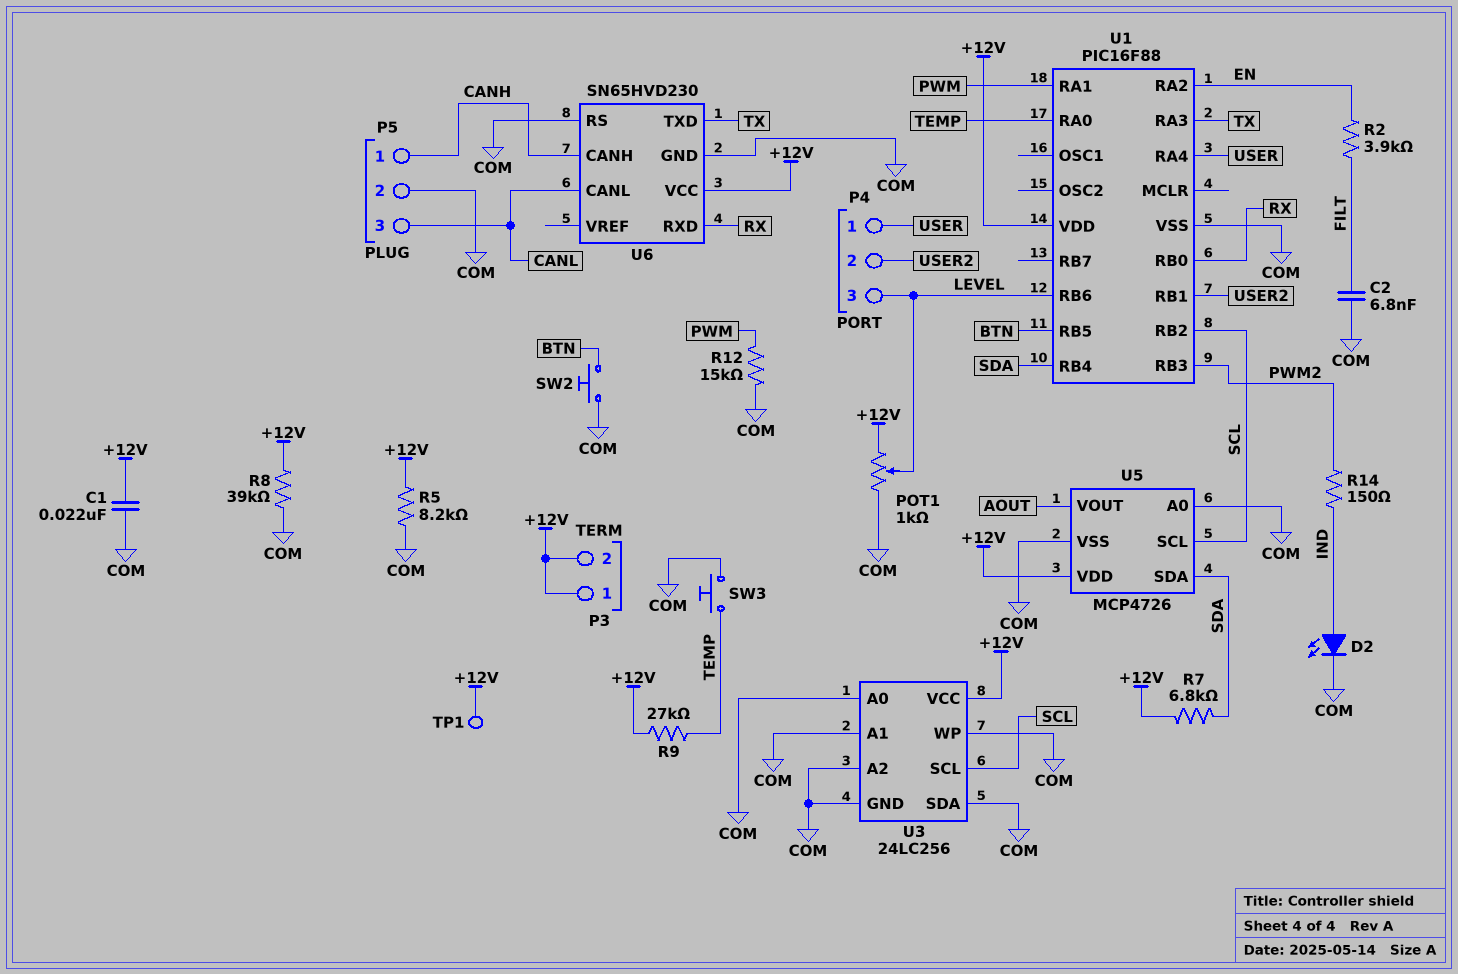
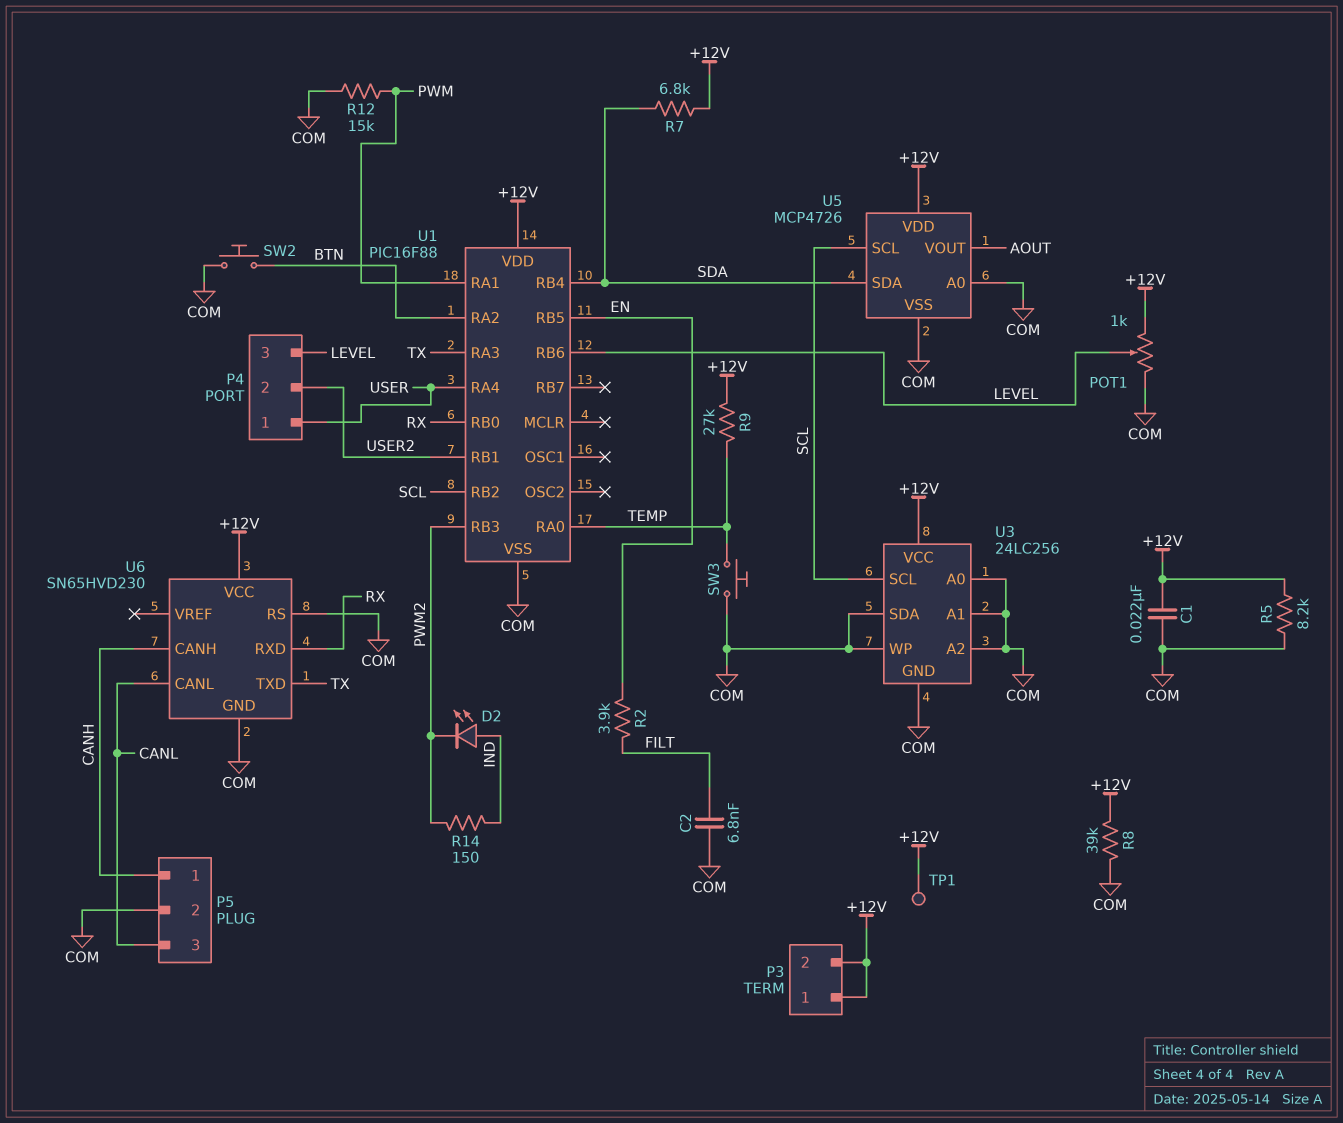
D2: LED (A IND, K COM) -> LED (A IND, K PWM2)
U1 pin RA2: EN -> BTN
U1 pin RB5: BTN -> EN

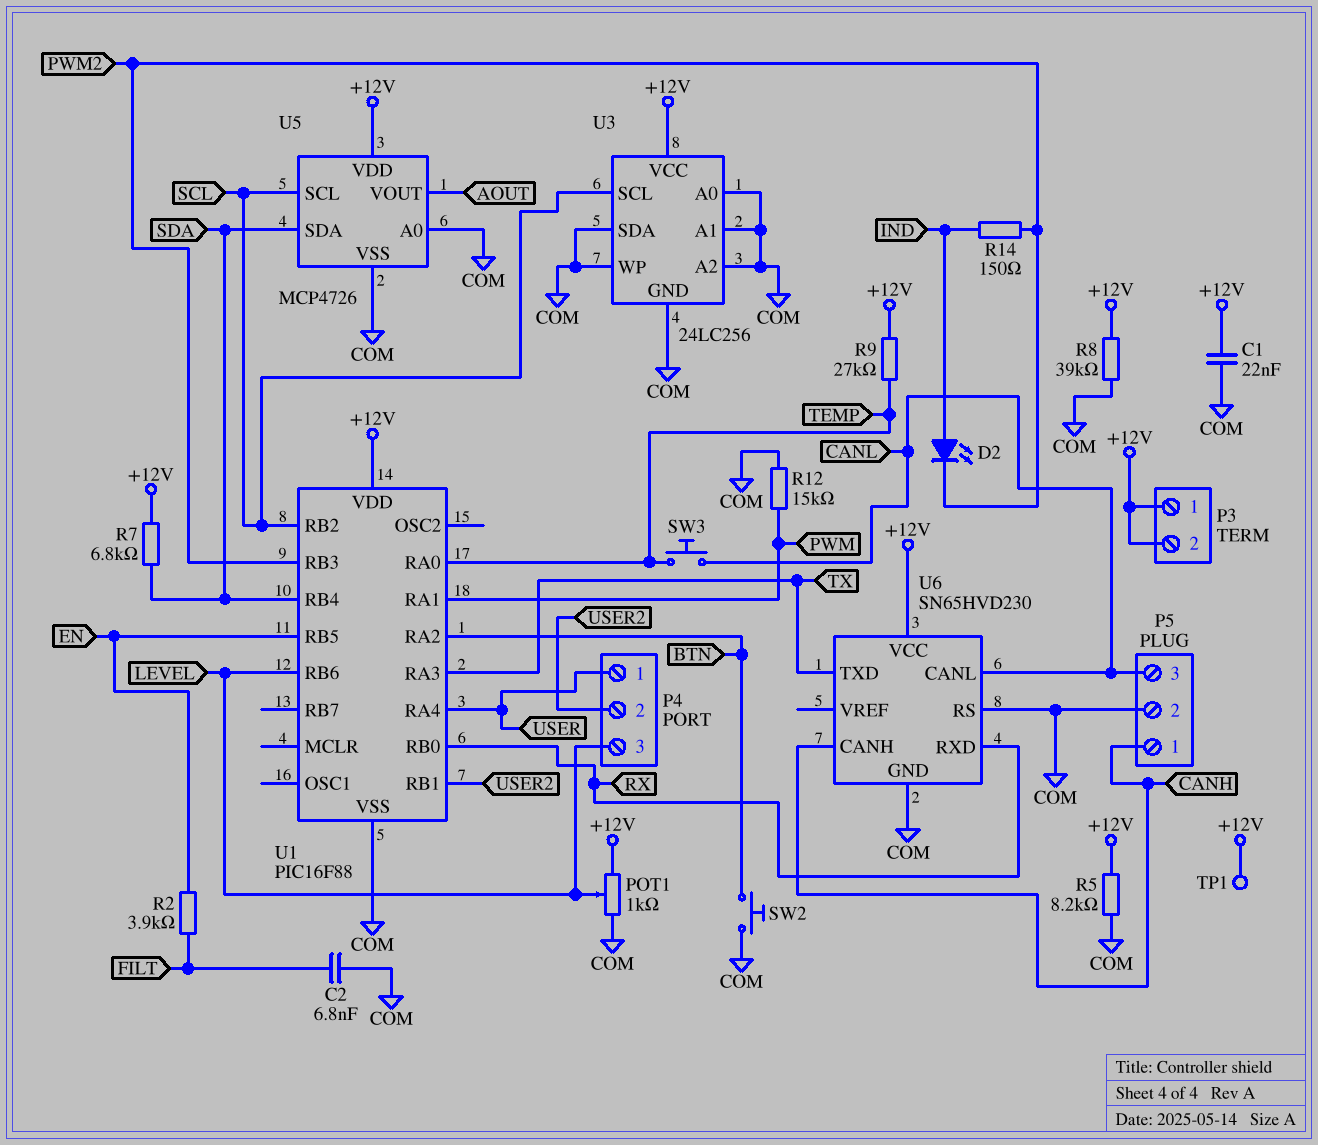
SW3: button (COM, TEMP) -> button (CANL, TEMP)

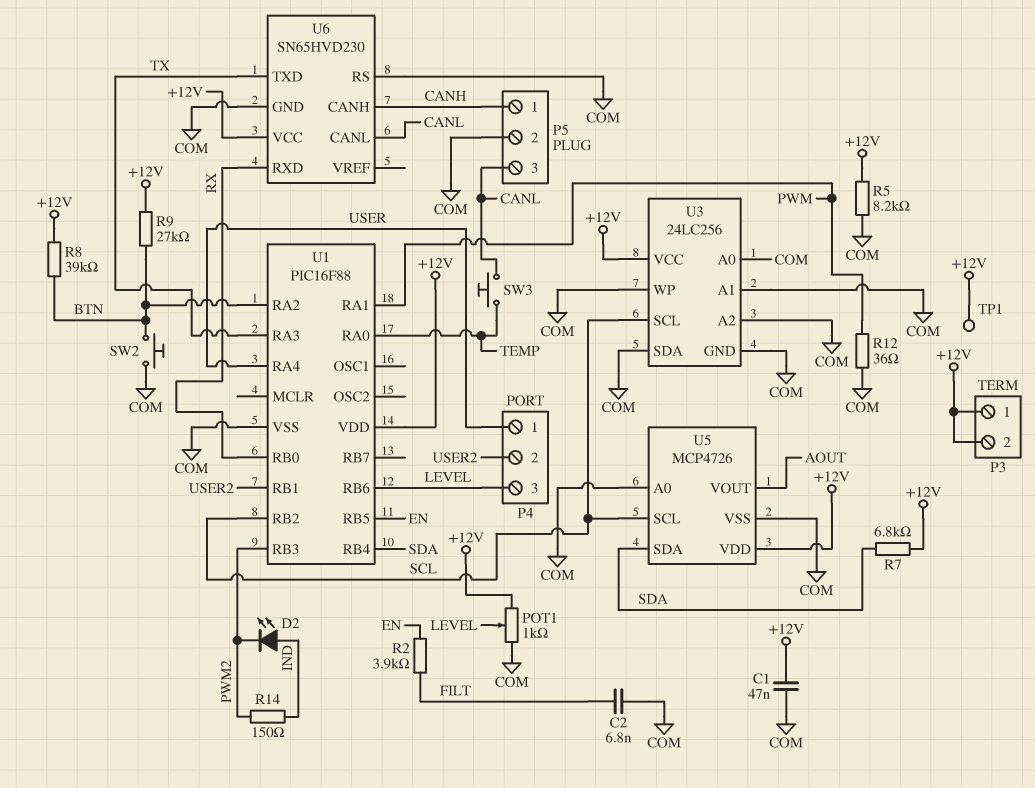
C1: 22nF (+12V, COM) -> 47nF (+12V, COM)
R8: 39k (+12V, COM) -> 39k (+12V, BTN)
R9: 27k (+12V, TEMP) -> 27k (+12V, BTN)
R12: 15k (COM, PWM) -> 36 (COM, PWM)

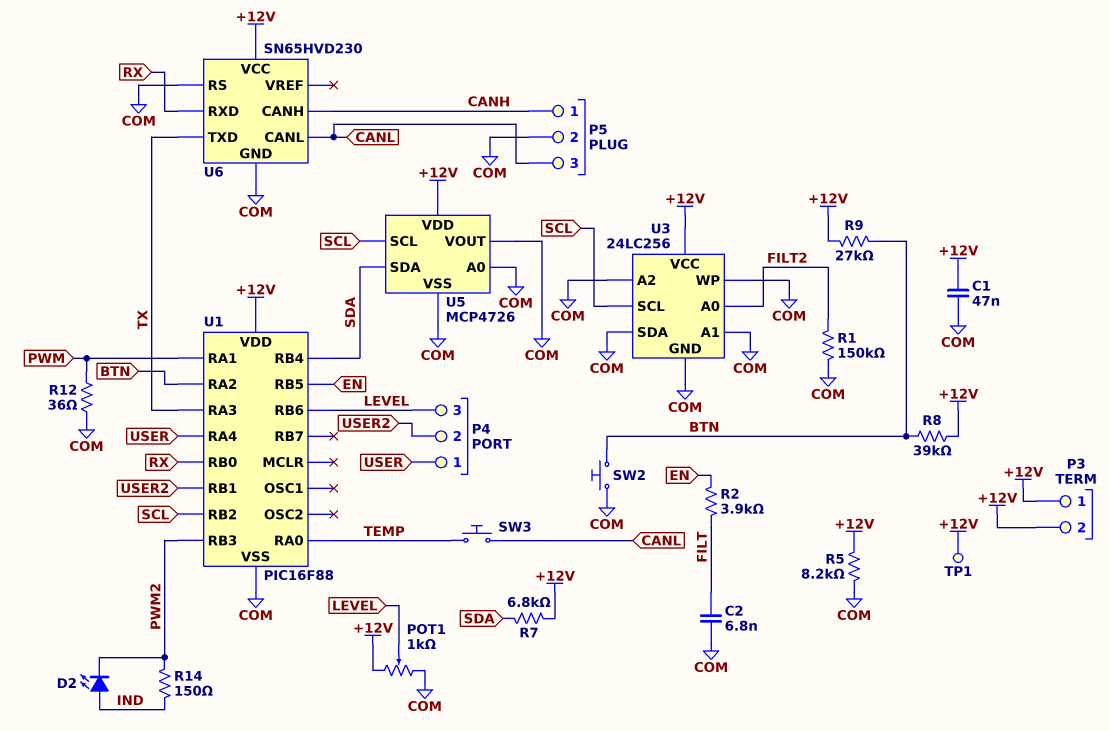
R1: none -> 150k (COM, FILT2)
U3 pin A0: COM -> FILT2
U5 pin VOUT: AOUT -> COM

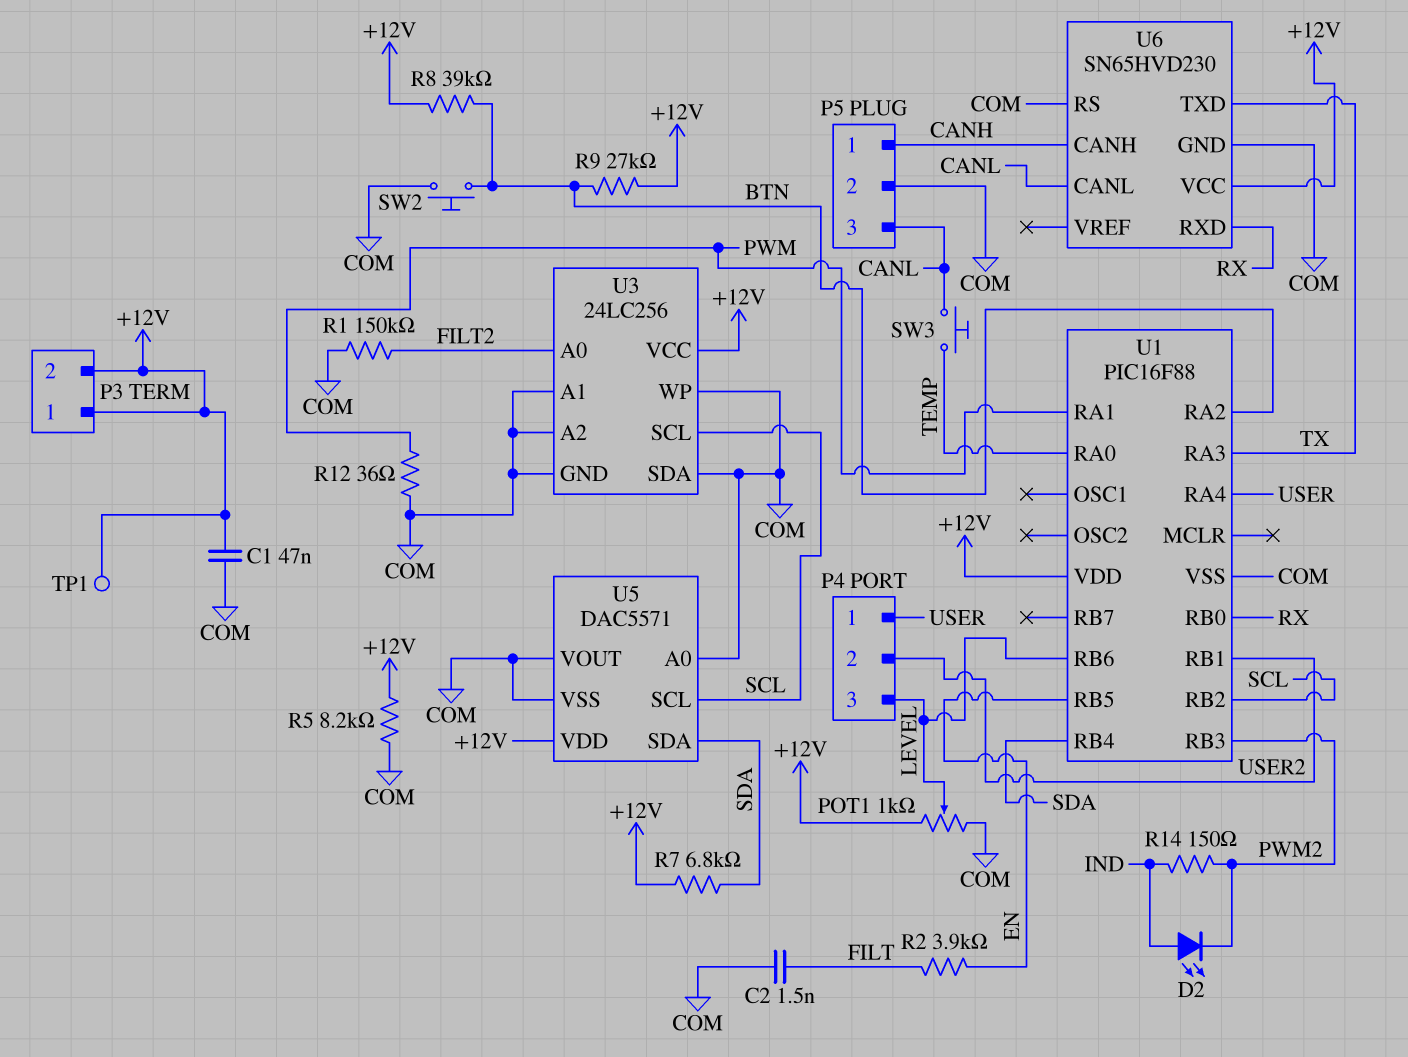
C2: 6.8nF (COM, FILT) -> 1.5nF (COM, FILT)
U5: MCP4726 -> DAC5571

